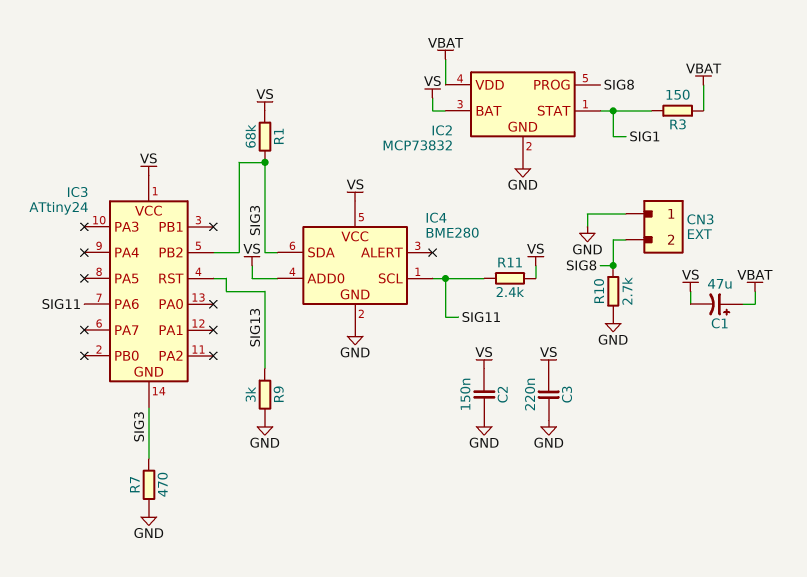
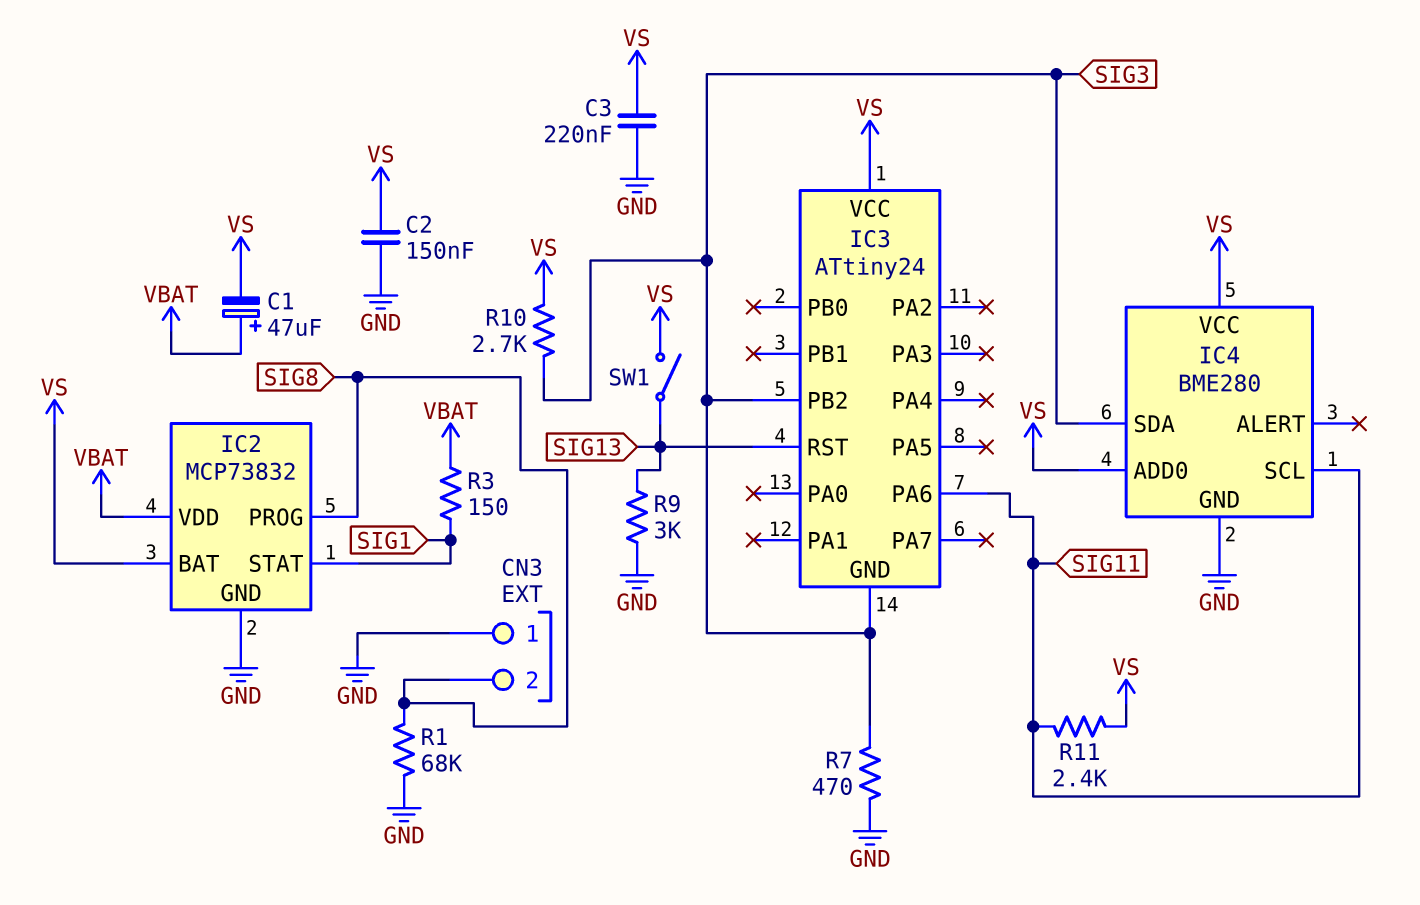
R1: 68k (SIG3, VS) -> 68k (GND, SIG8)
R10: 2.7k (GND, SIG8) -> 2.7k (SIG3, VS)
SW1: none -> switch (SIG13, VS)

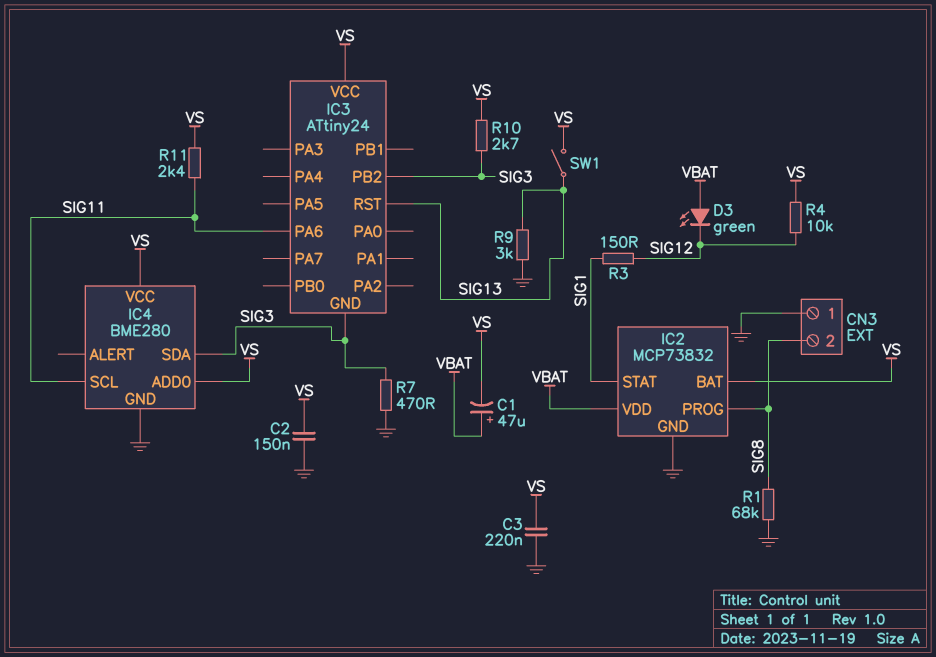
D3: none -> LED green (A VBAT, K SIG12)
R3: 150 (SIG1, VBAT) -> 150 (SIG1, SIG12)
R4: none -> 10k (SIG12, VS)

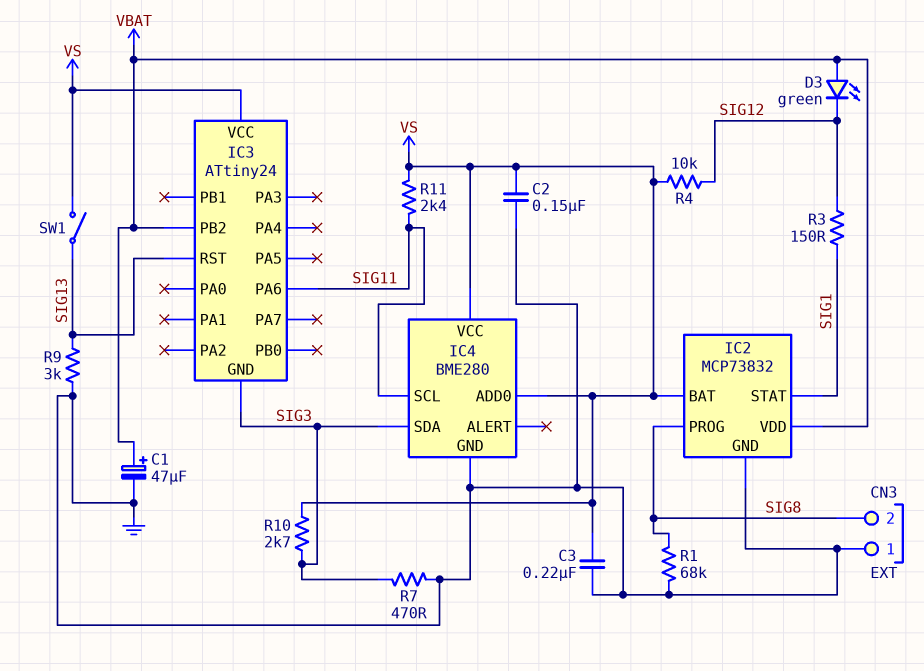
C1: 47uF (plus VBAT, minus VS) -> 47uF (plus VBAT, minus GND)
IC3 pin PB2: SIG3 -> VBAT

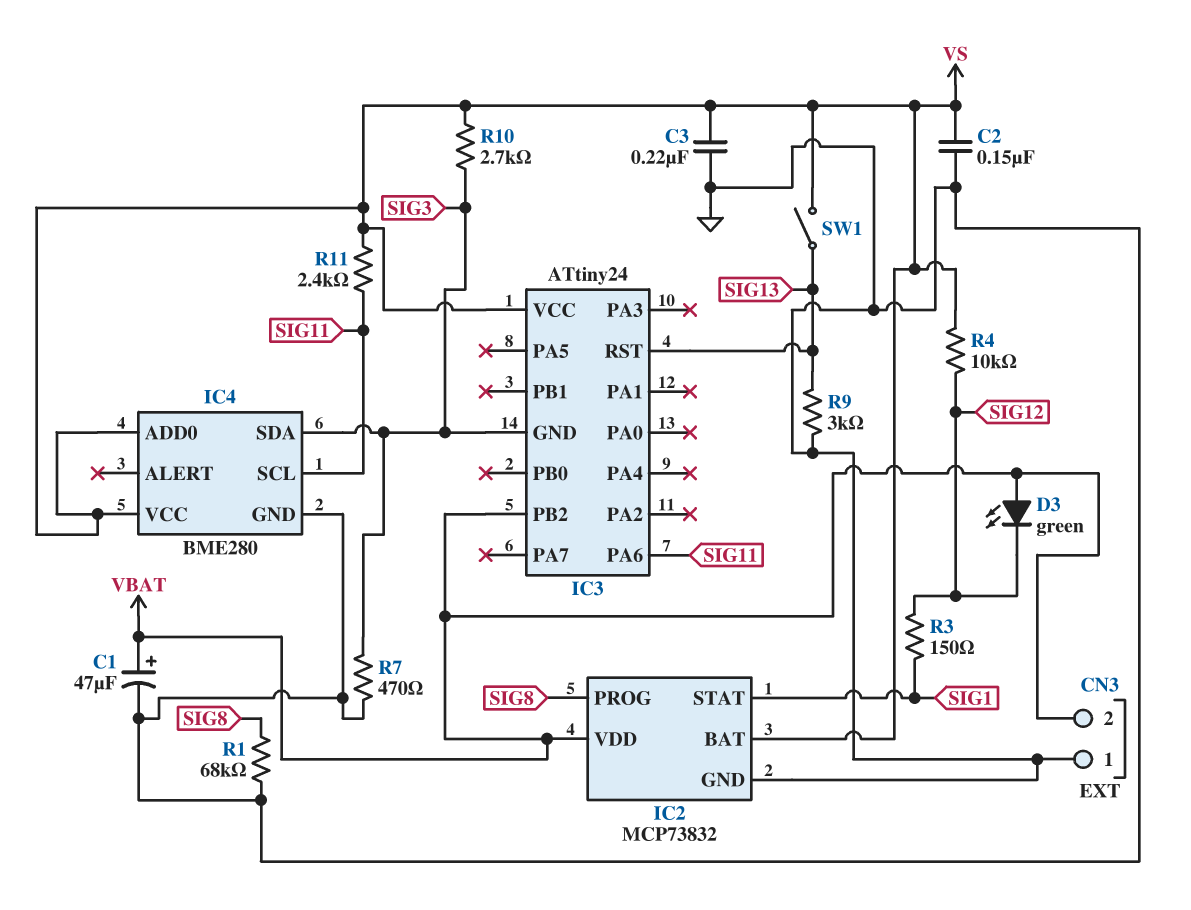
CN3 pin 2: SIG8 -> VBAT

